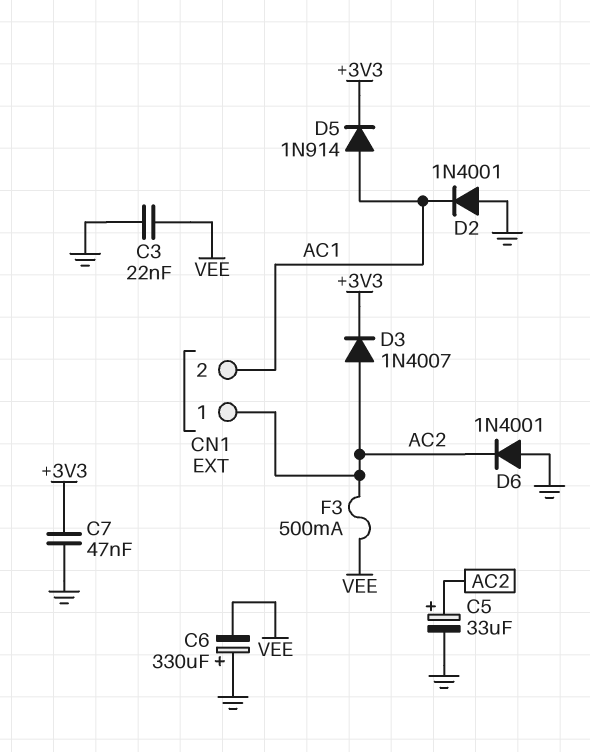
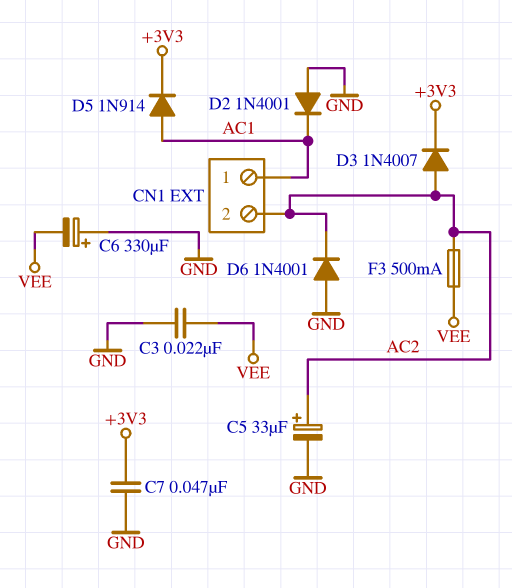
CN1 pin 1: AC2 -> AC1
CN1 pin 2: AC1 -> AC2

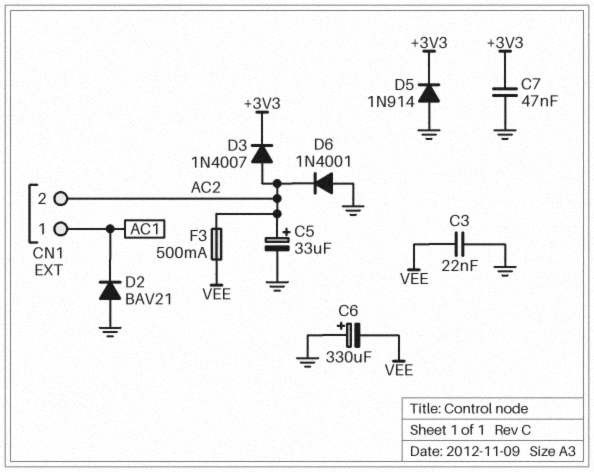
D2: diode 1N4001 (A GND, K AC1) -> diode BAV21 (A GND, K AC1)
D5: diode 1N914 (A AC1, K +3V3) -> diode 1N914 (A GND, K +3V3)

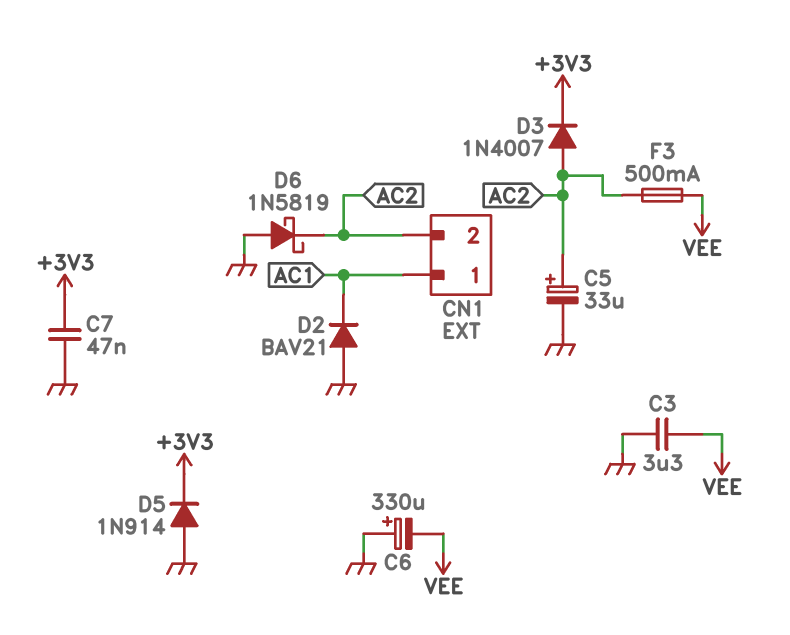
C3: 22nF (GND, VEE) -> 3.3uF (GND, VEE)
D6: diode 1N4001 (A GND, K AC2) -> schottky 1N5819 (A GND, K AC2)

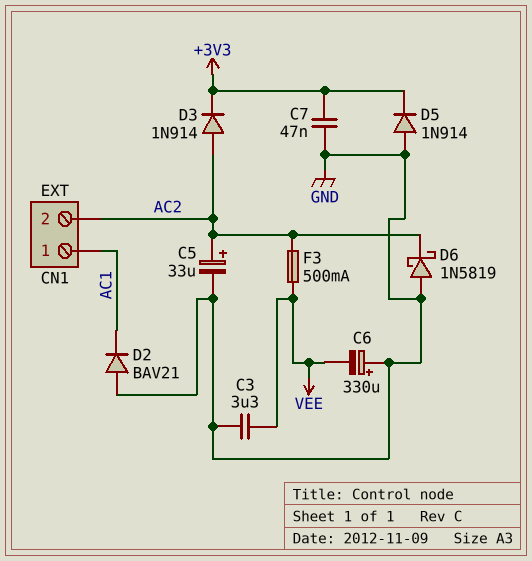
D3: diode 1N4007 (A AC2, K +3V3) -> diode 1N914 (A AC2, K +3V3)

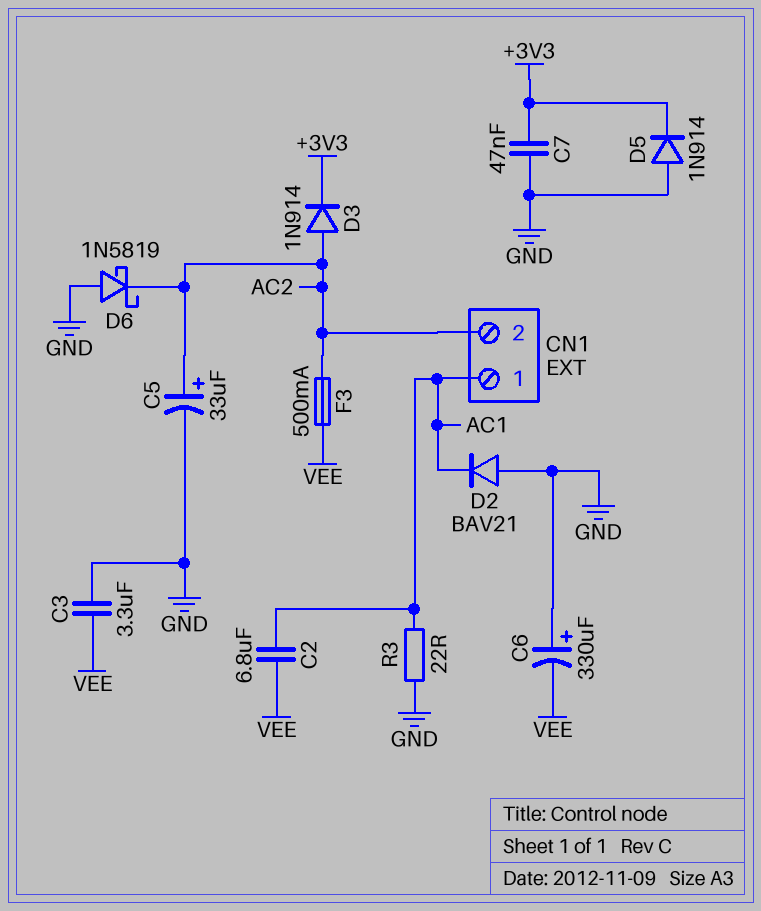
C2: none -> 6.8uF (AC1, VEE)
R3: none -> 22 (AC1, GND)

